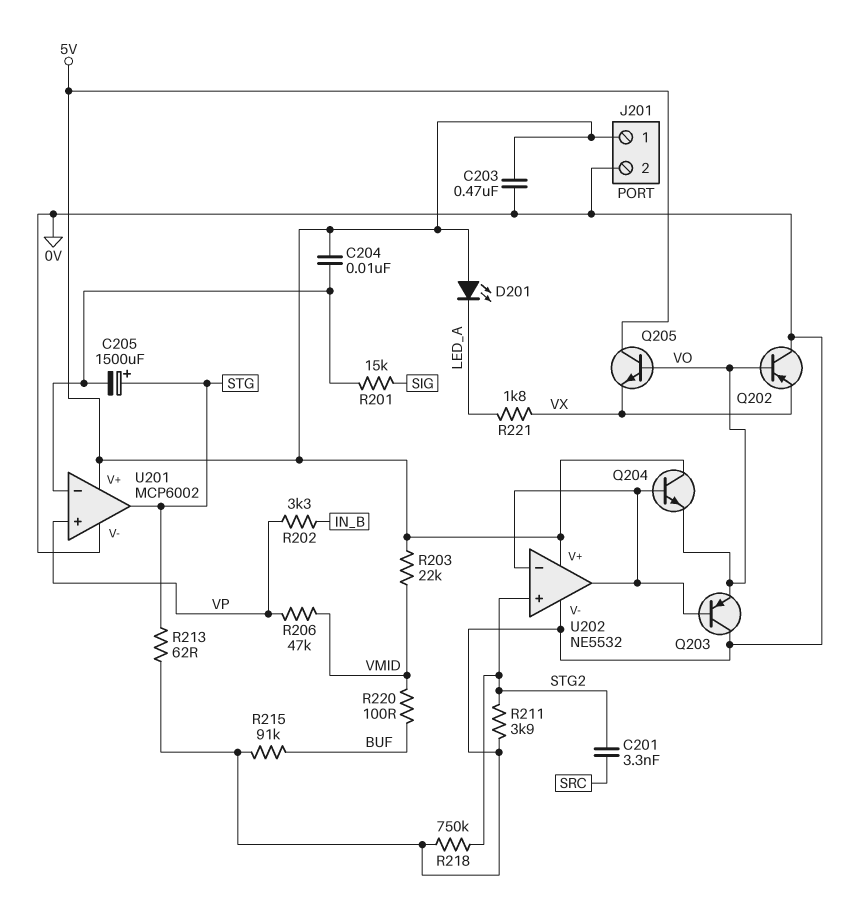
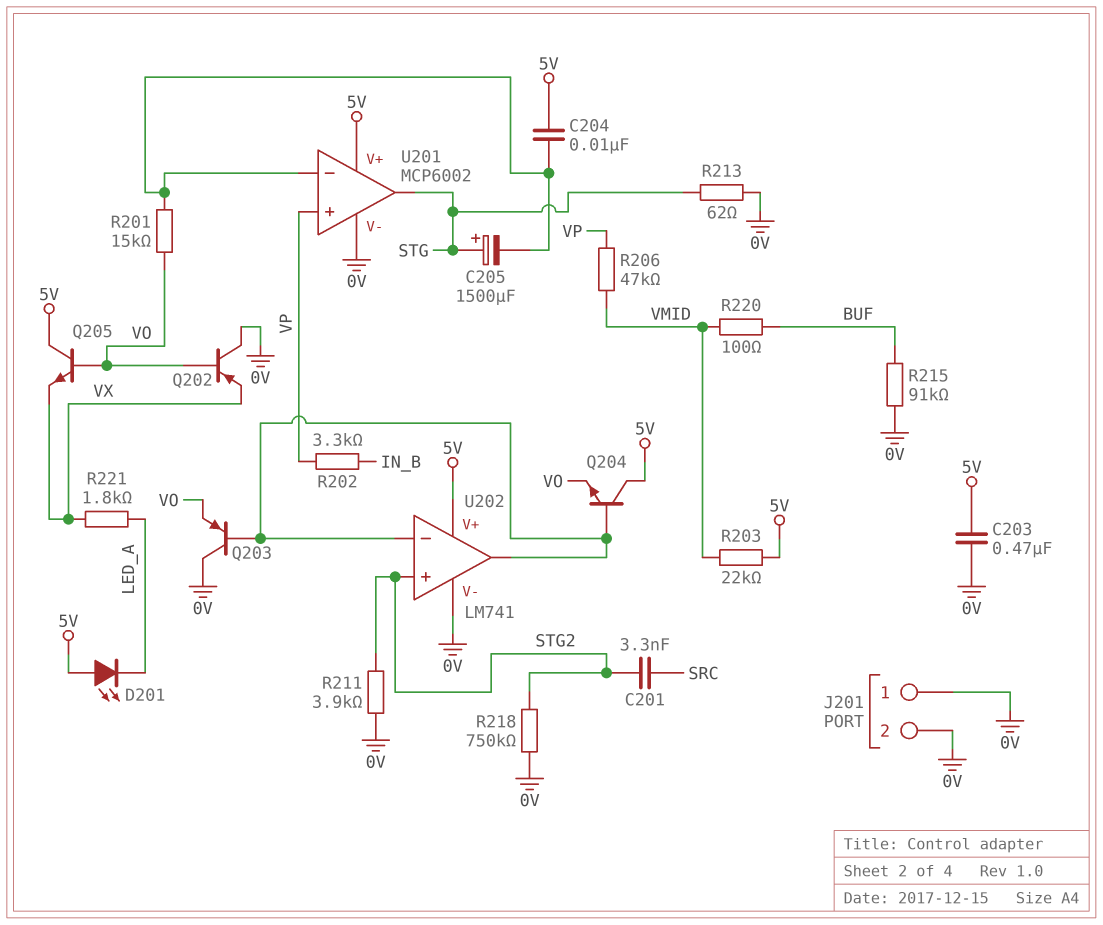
J201 pin 1: 5V -> 0V
R201: 15k (SIG, U201/in-) -> 15k (U201/in-, VO)
U202: NE5532 -> LM741

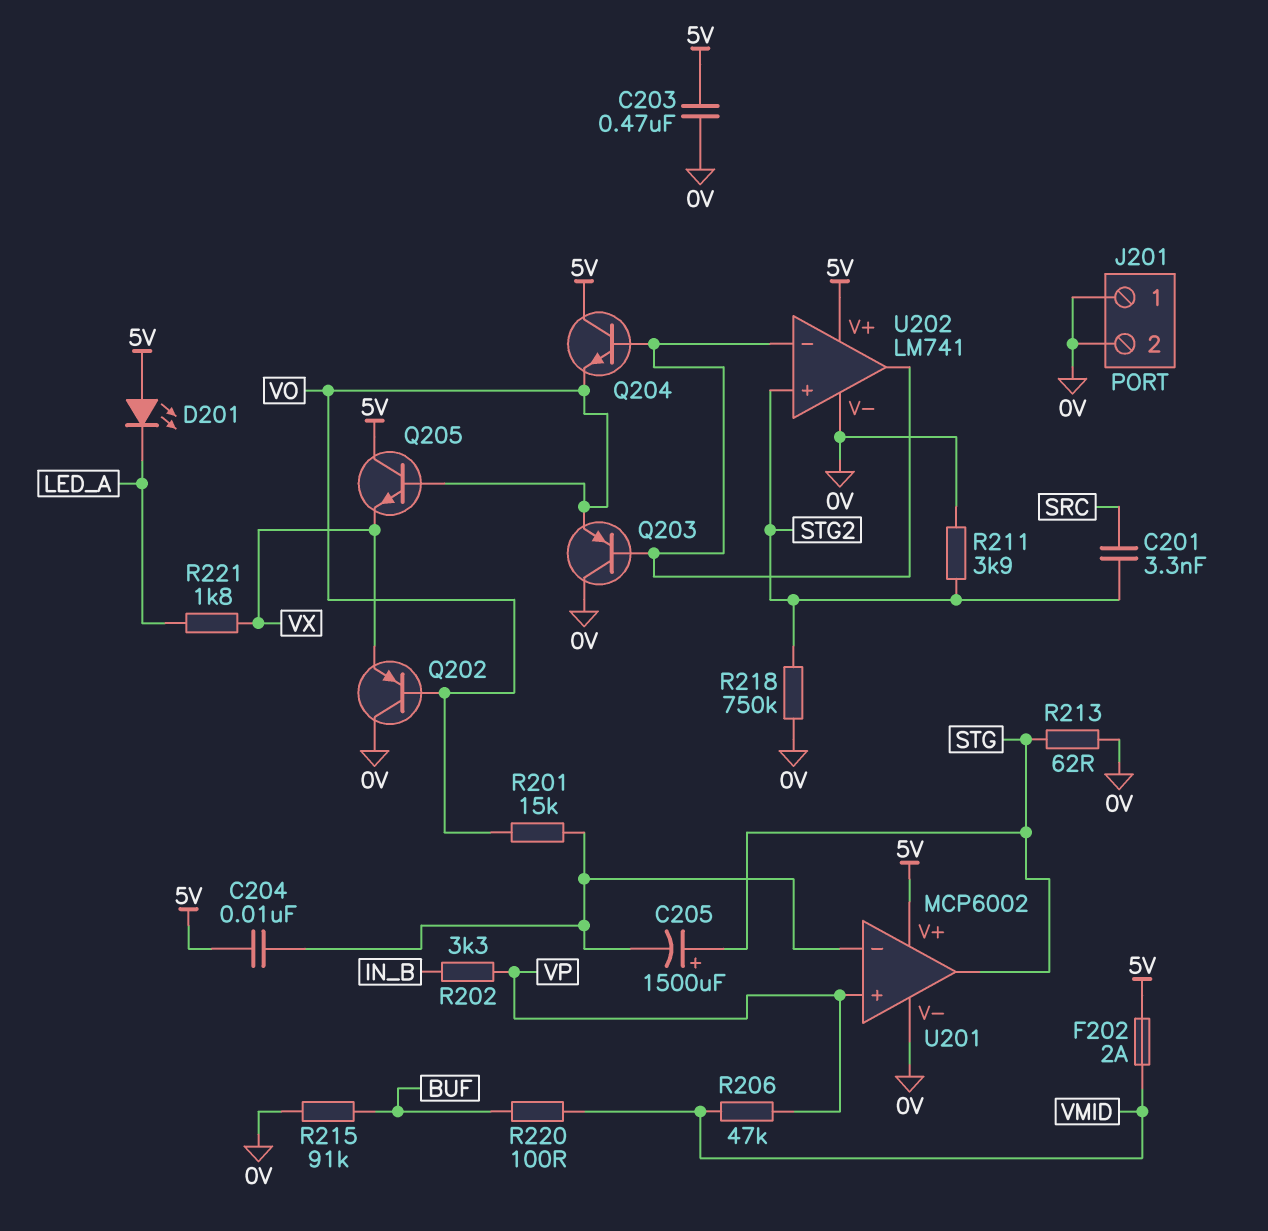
F202: none -> 2A (5V, VMID)
R203: 22k (5V, VMID) -> none

